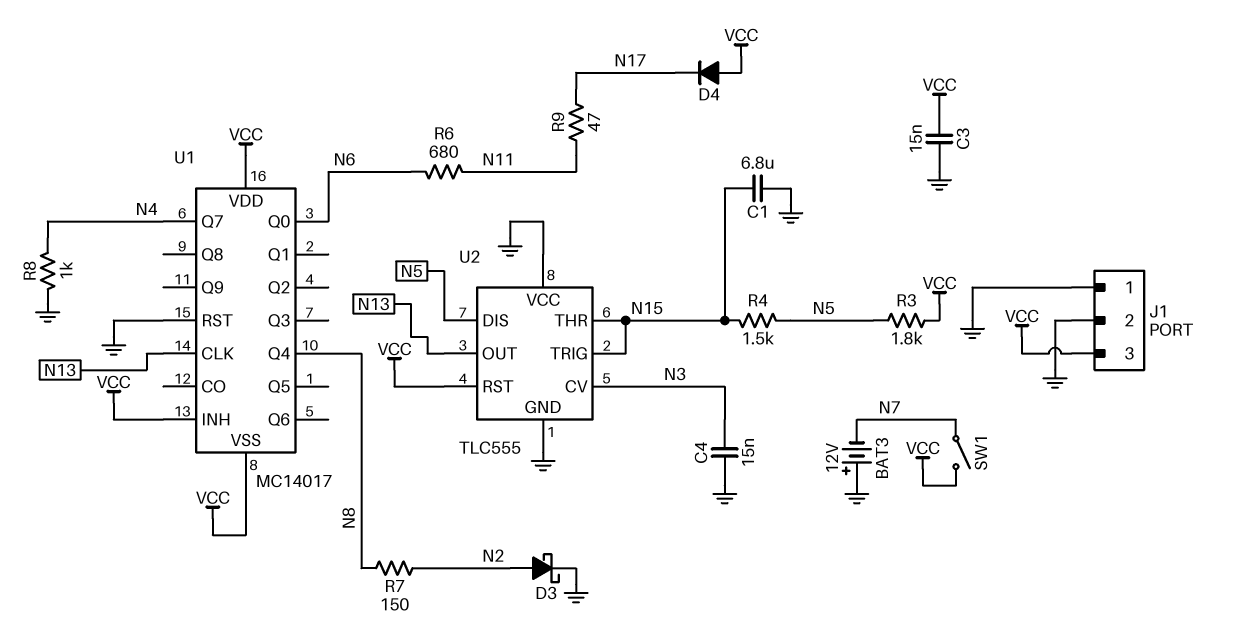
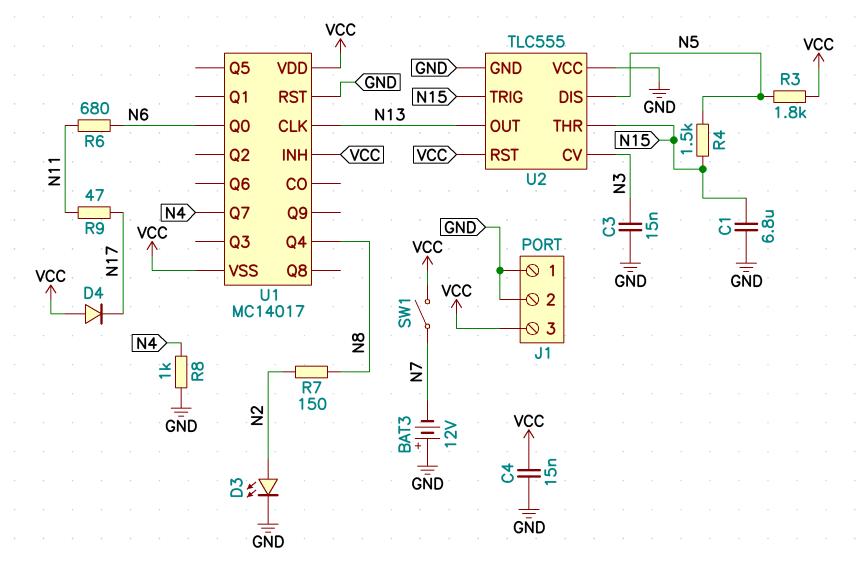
C3: 15nF (GND, VCC) -> 15nF (GND, N3)
C4: 15nF (GND, N3) -> 15nF (GND, VCC)
D3: schottky (A N2, K GND) -> LED (A N2, K GND)

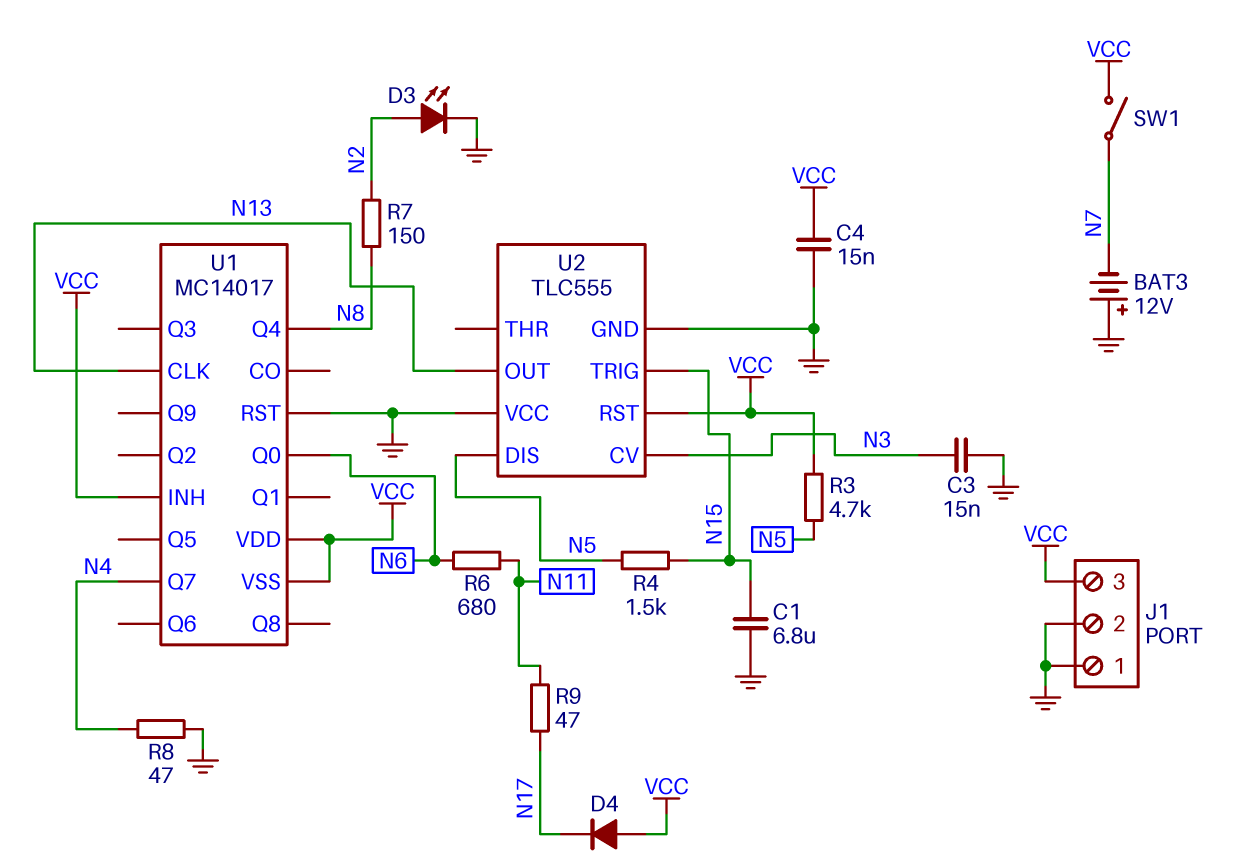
R3: 1.8k (N5, VCC) -> 4.7k (N5, VCC)
R8: 1k (GND, N4) -> 47 (GND, N4)
U2 pin THR: N15 -> none

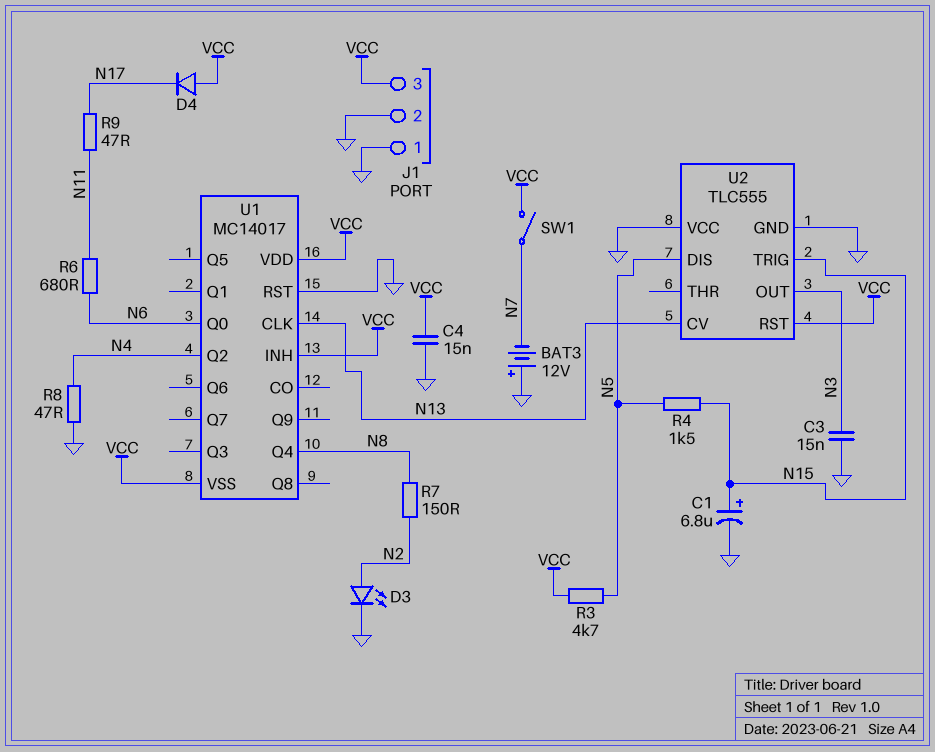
C1: 6.8uF (GND, N15) -> 6.8uF (plus N15, minus GND)
U1 pin Q2: none -> N4
U1 pin Q7: N4 -> none
U2 pin CV: N3 -> N13
U2 pin OUT: N13 -> N3

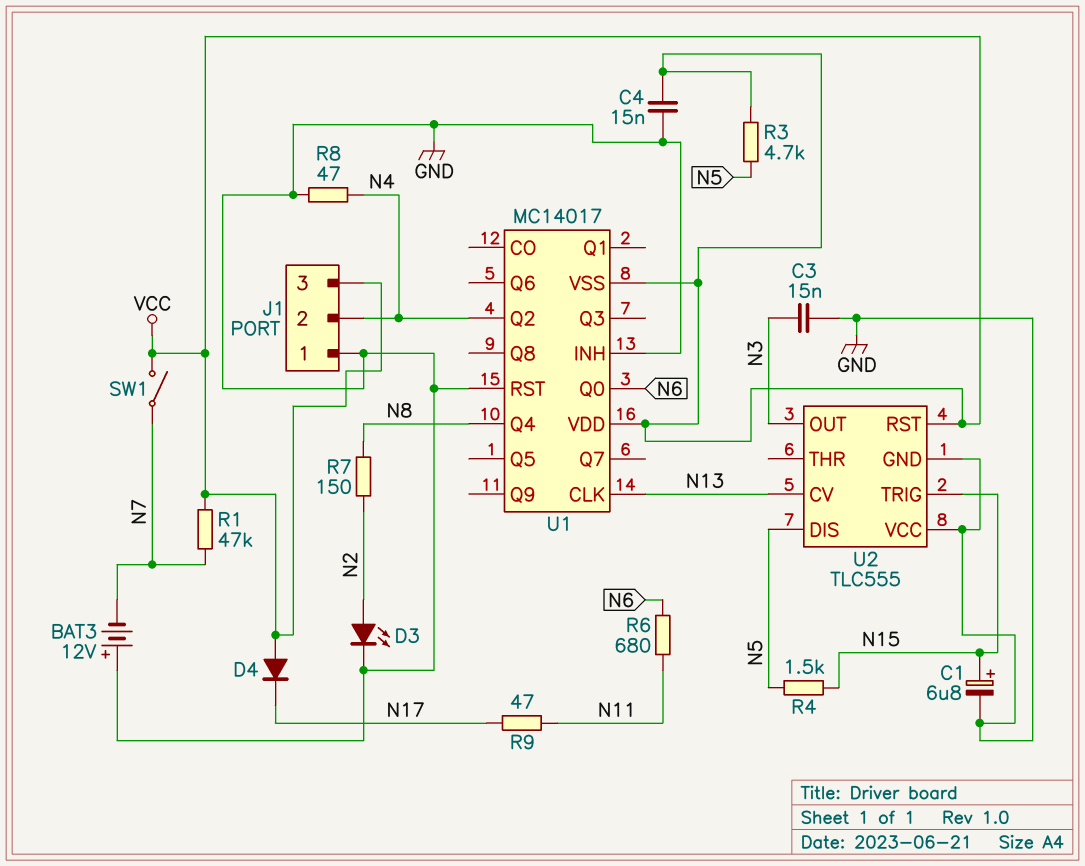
J1 pin 2: GND -> N4
R1: none -> 47k (N7, VCC)
U1 pin INH: VCC -> GND

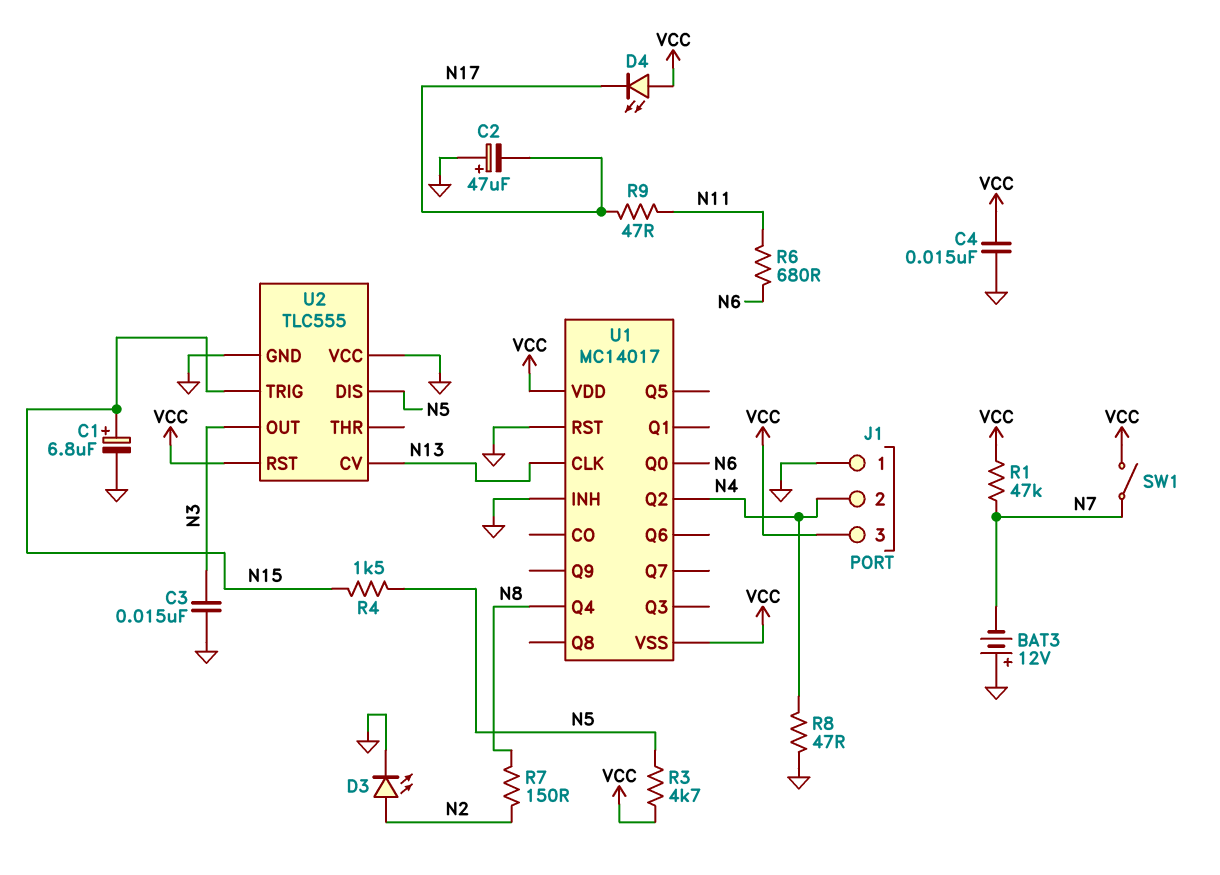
C2: none -> 47uF (plus GND, minus N17)
D4: diode (A VCC, K N17) -> LED (A VCC, K N17)

